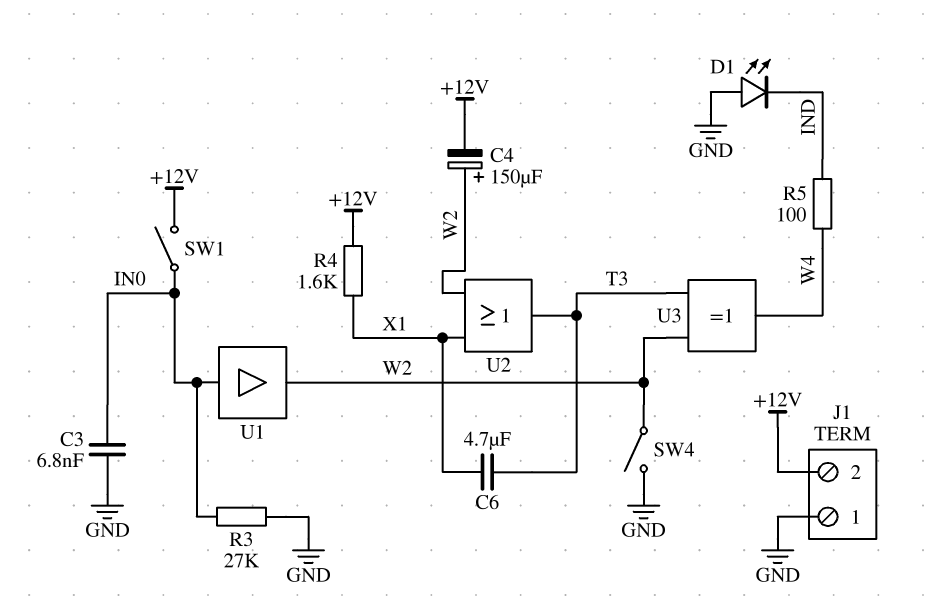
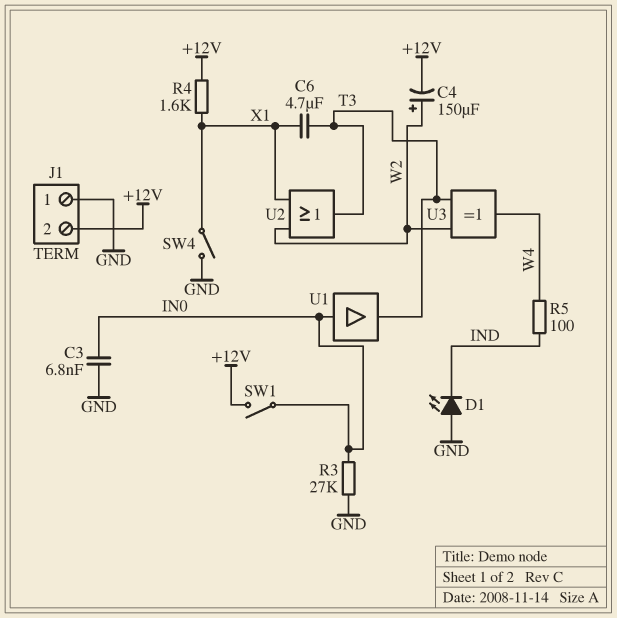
SW4: switch (GND, W2) -> switch (GND, X1)
U1: buffer (in IN0, out W2) -> buffer (in IN0, out T3)

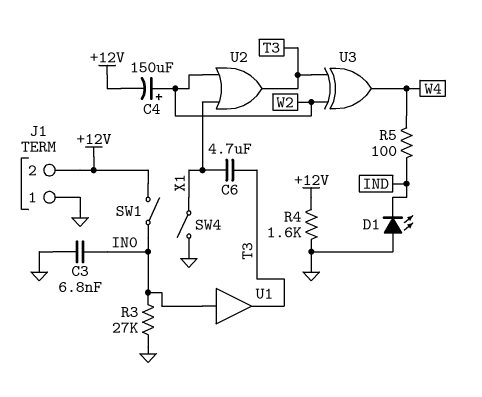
R4: 1.6k (+12V, X1) -> 1.6k (+12V, GND)

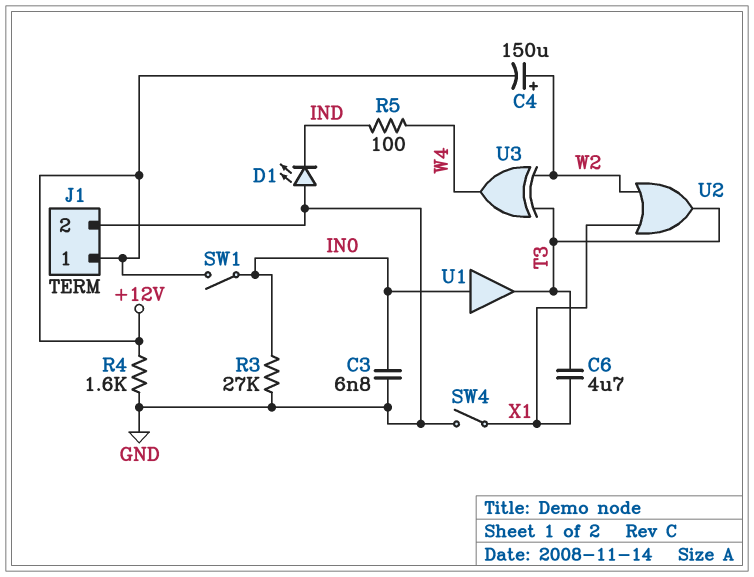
J1 pin 1: GND -> +12V
J1 pin 2: +12V -> GND

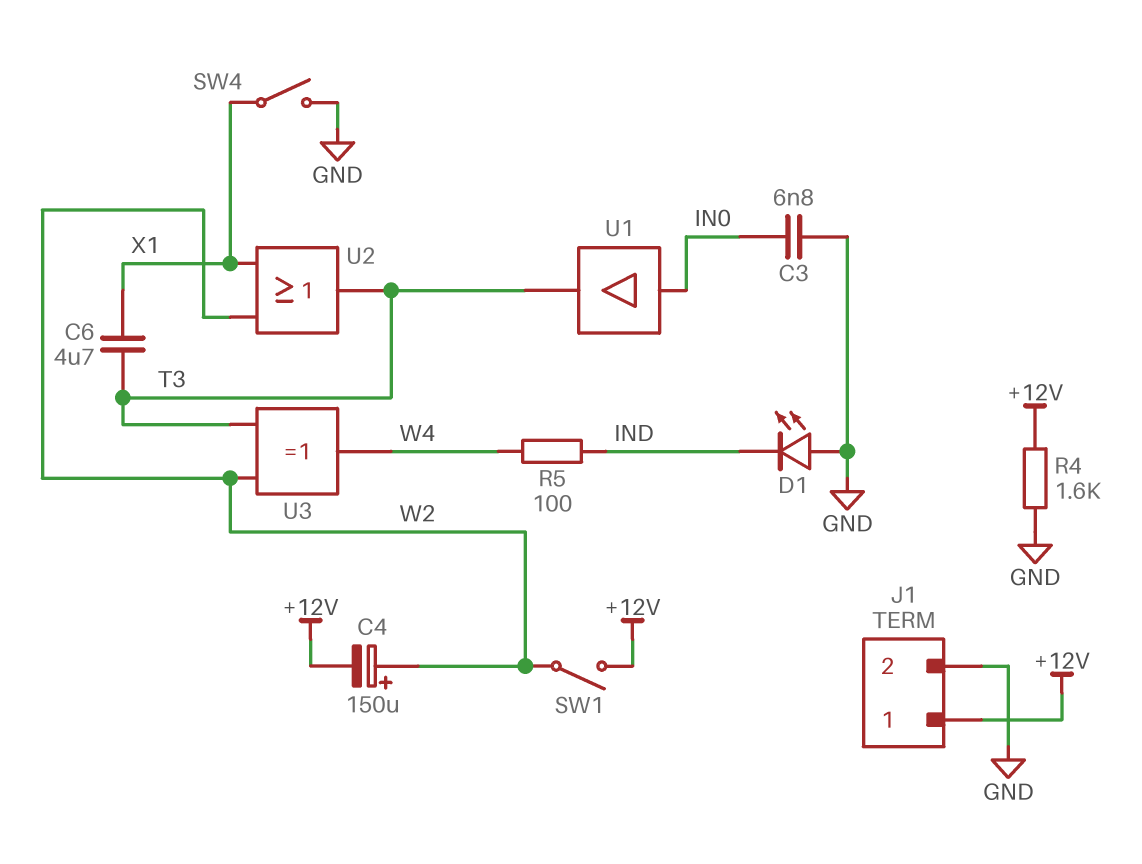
R3: 27k (GND, IN0) -> none
SW1: switch (+12V, IN0) -> switch (+12V, W2)

